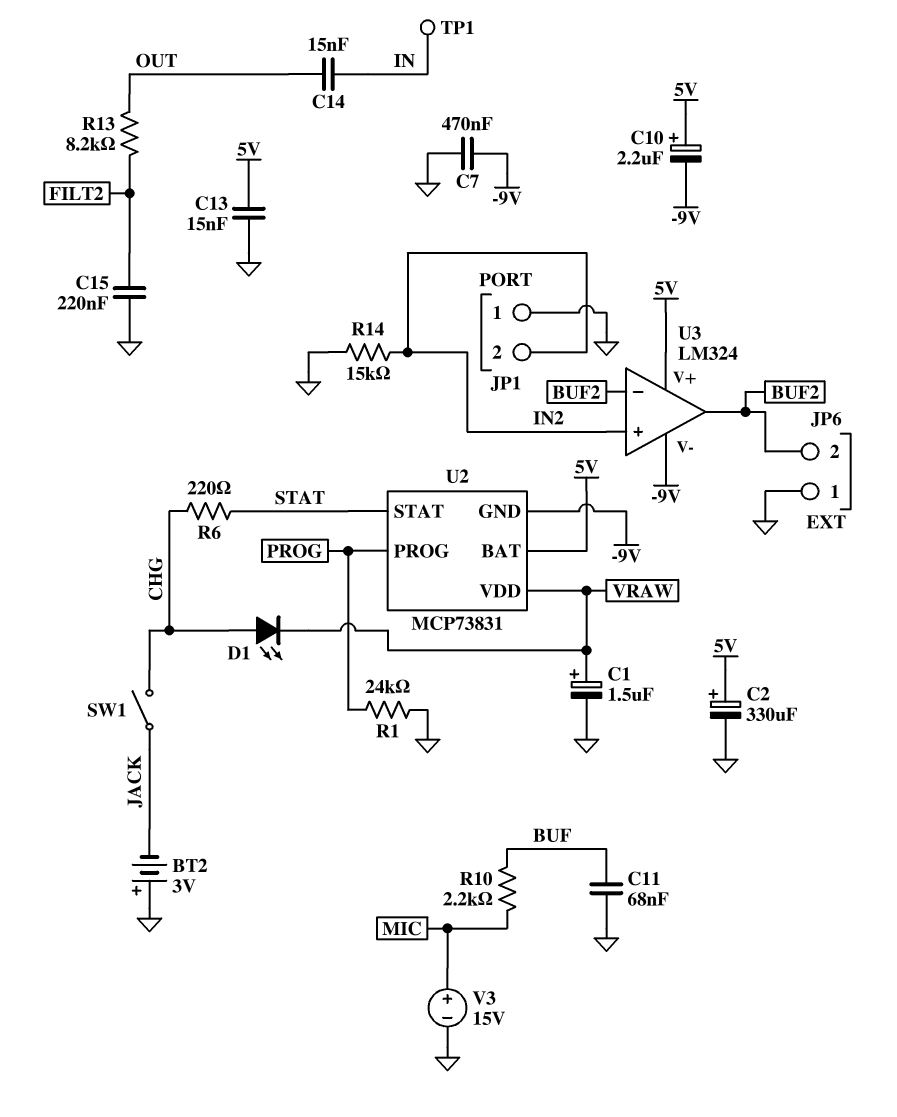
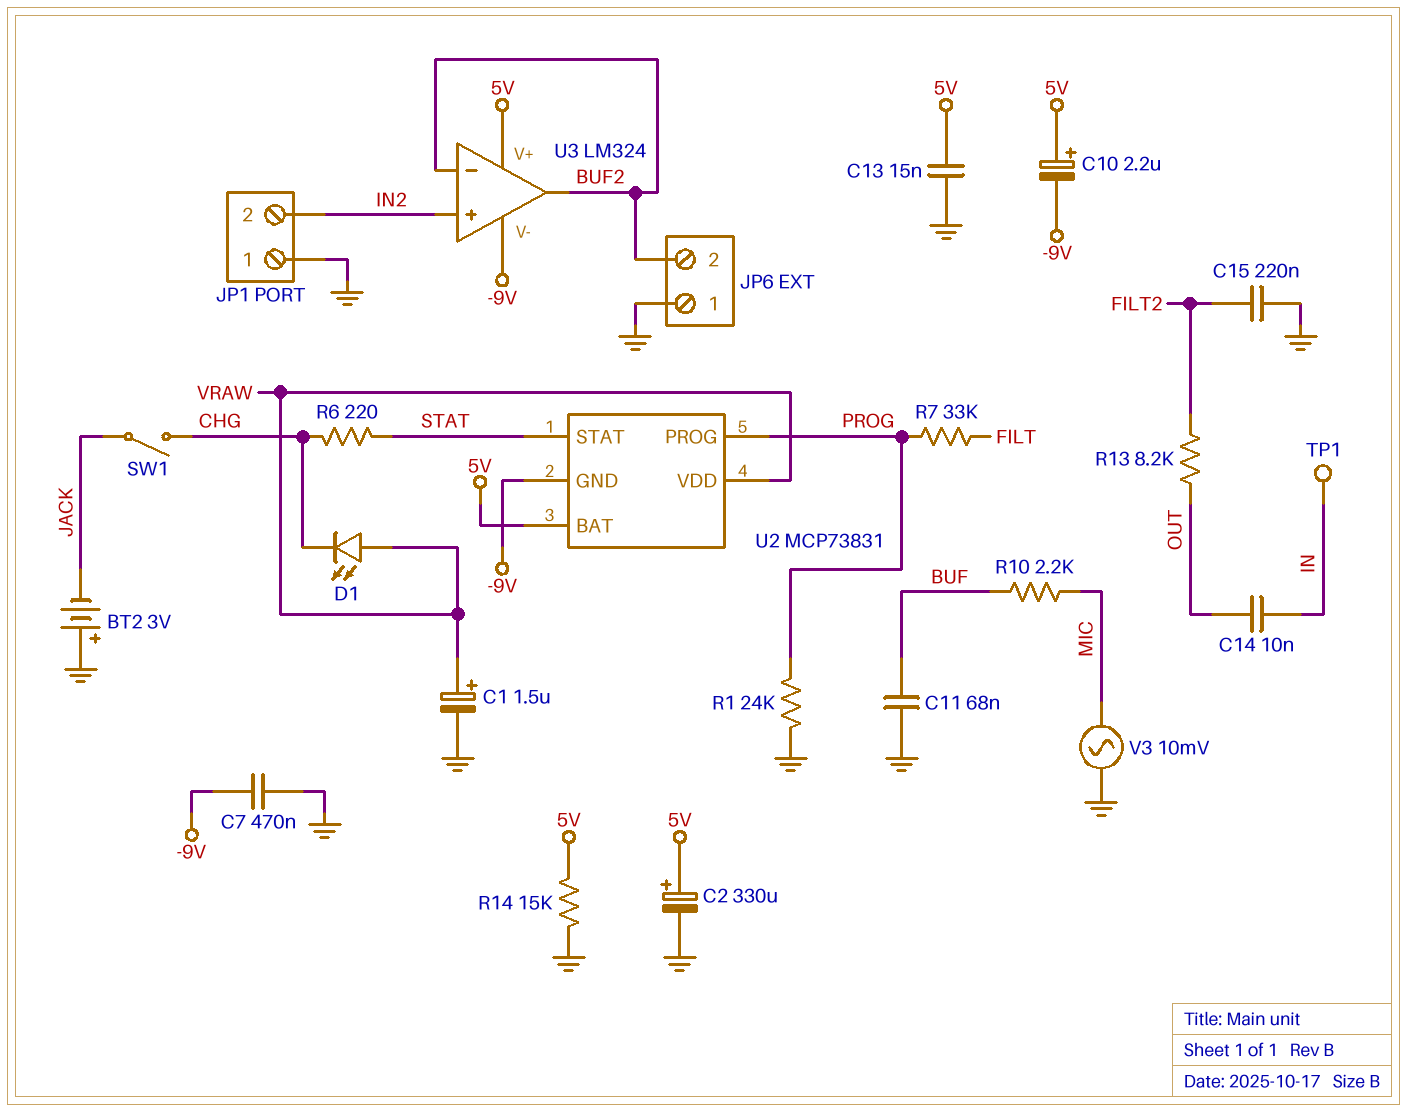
C14: 15nF (IN, OUT) -> 10nF (IN, OUT)
D1: LED (A CHG, K VRAW) -> LED (A VRAW, K CHG)
R7: none -> 33k (FILT, PROG)
R14: 15k (GND, IN2) -> 15k (5V, GND)
V3: 15V (plus MIC, minus GND) -> AC 10mV (GND, MIC)

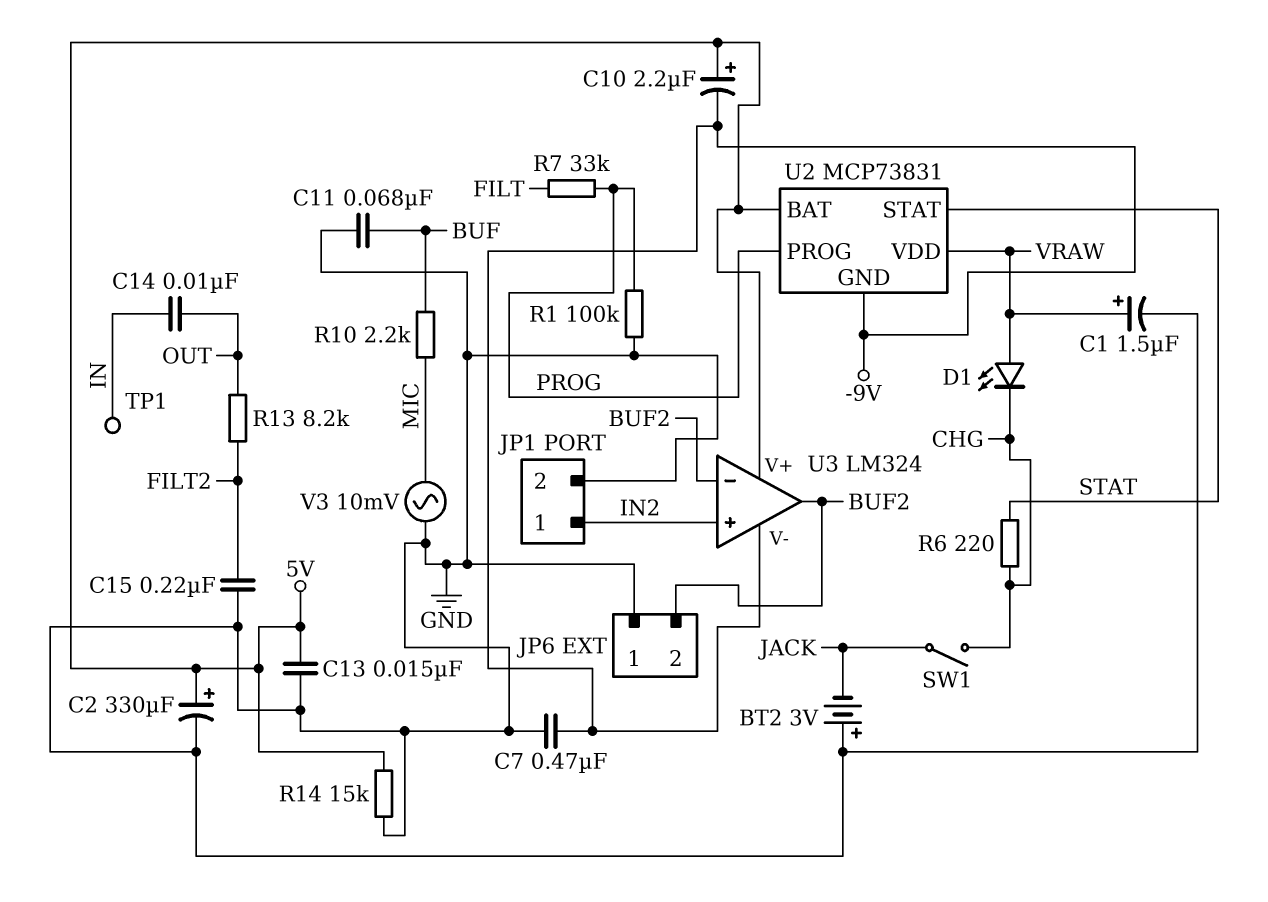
JP1 pin 1: GND -> IN2
JP1 pin 2: IN2 -> GND
R1: 24k (GND, PROG) -> 100k (GND, PROG)

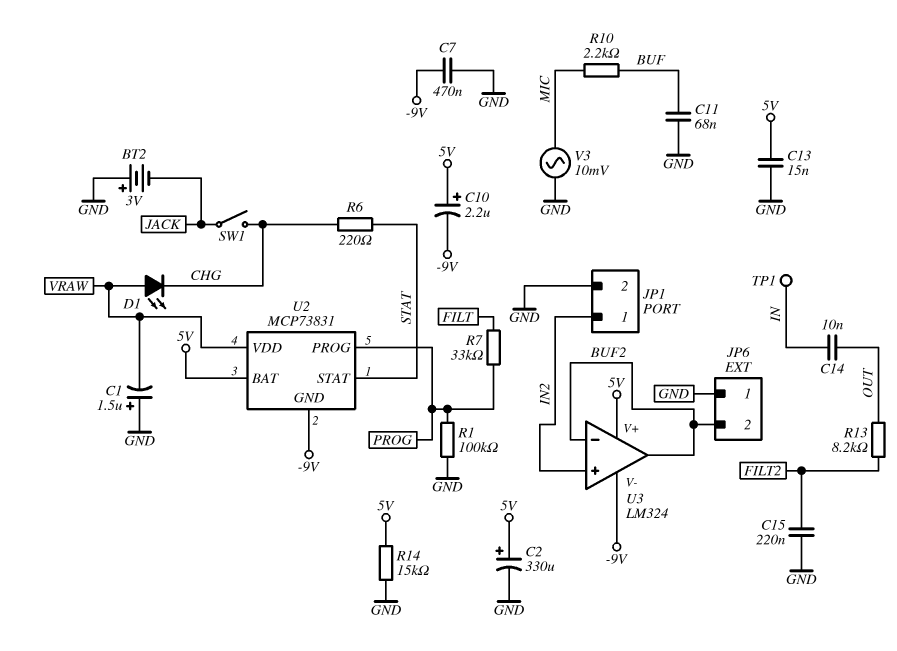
C1: 1.5uF (plus VRAW, minus GND) -> 1.5uF (plus GND, minus VRAW)

